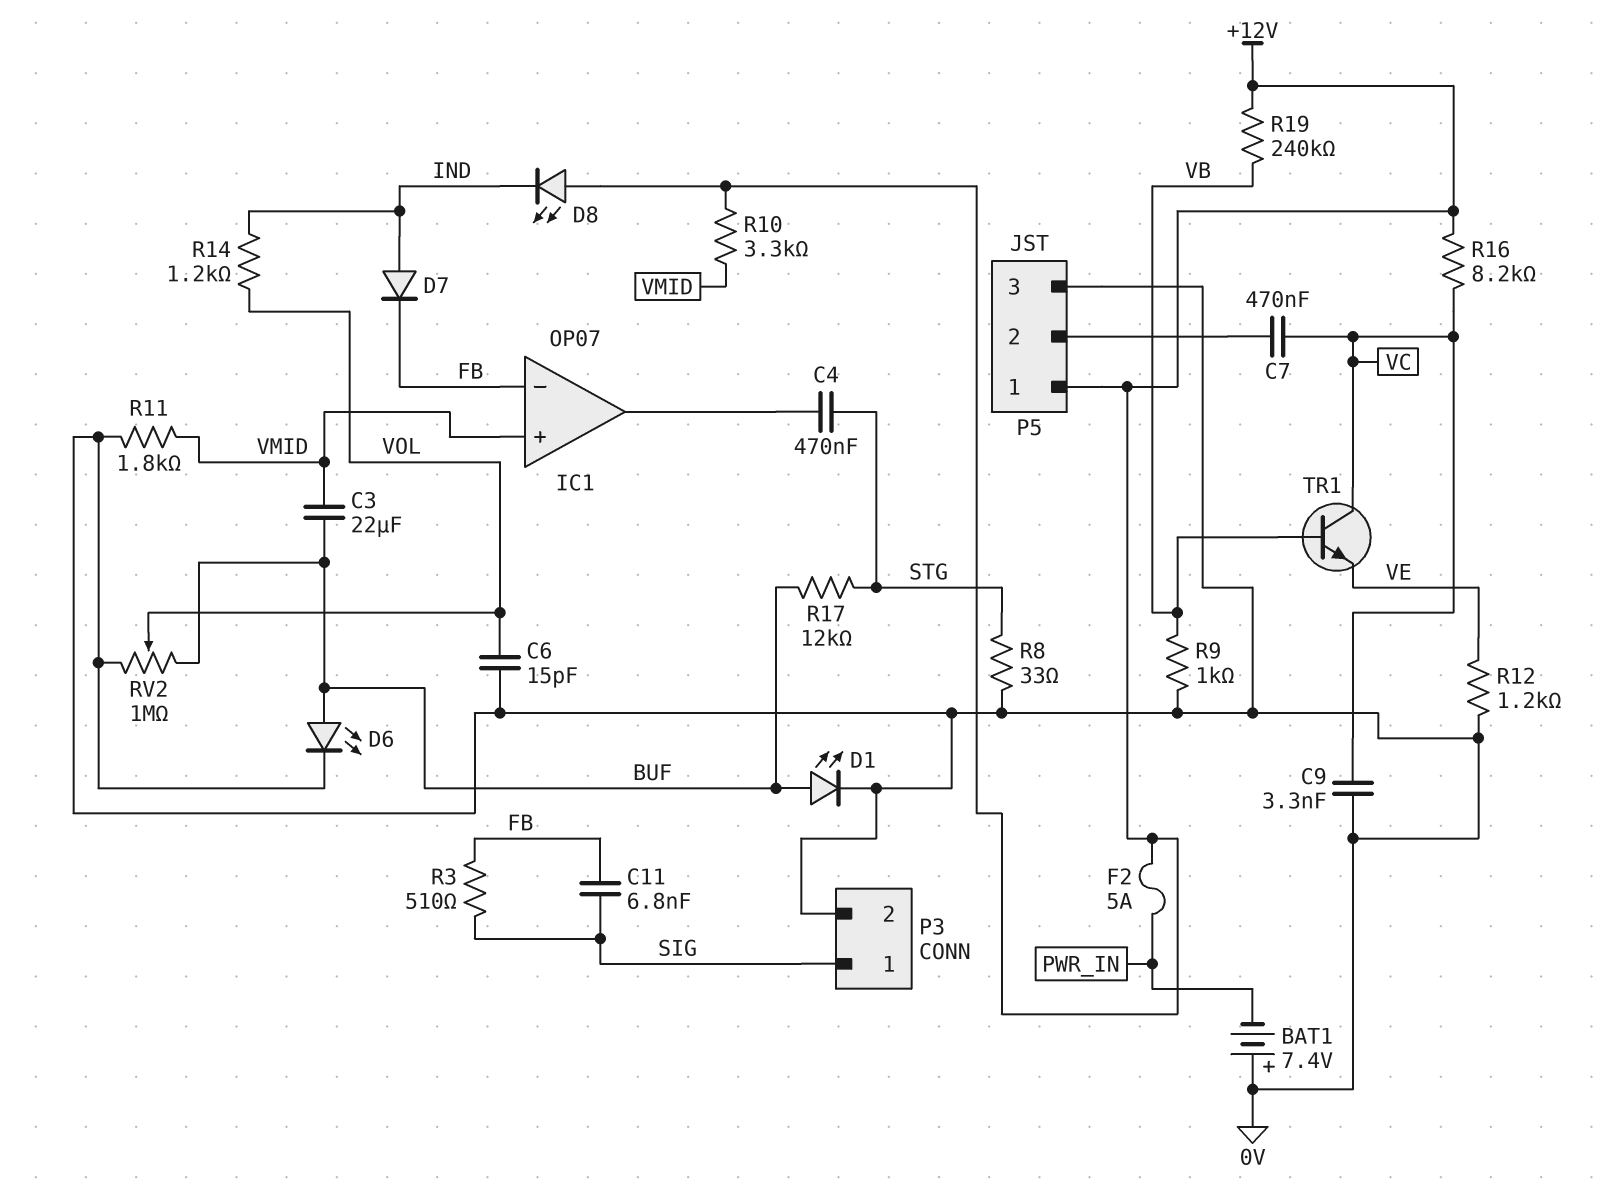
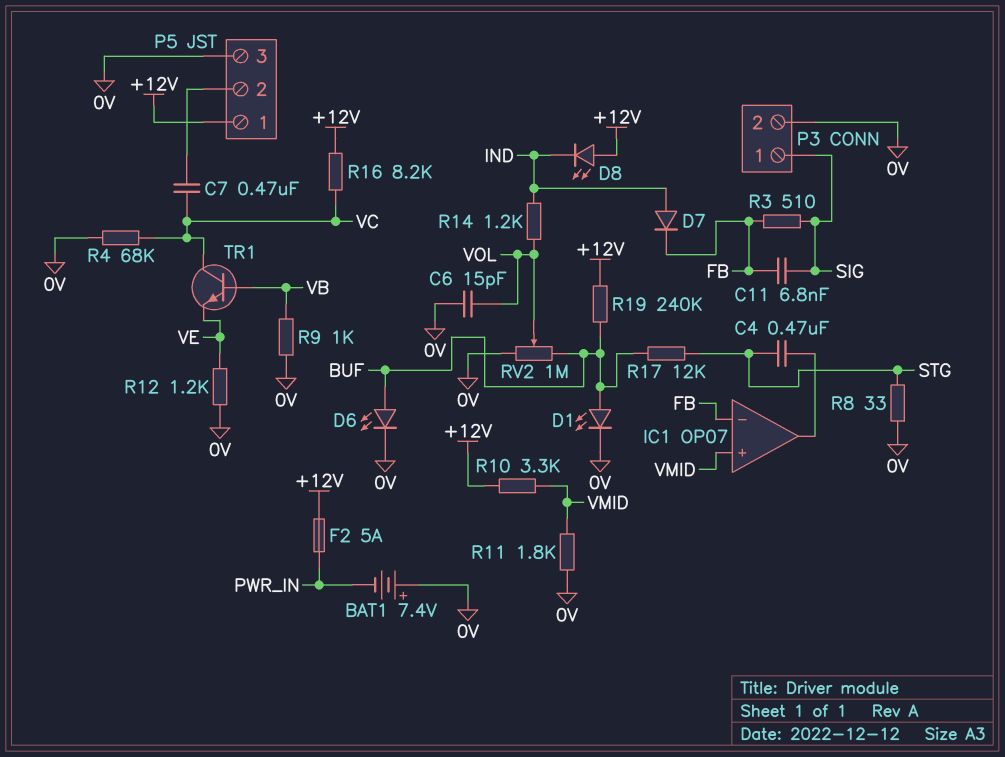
C3: 22uF (BUF, VMID) -> none
C9: 3.3nF (0V, VC) -> none
R4: none -> 68k (0V, VC)
R19: 240k (+12V, VB) -> 240k (+12V, BUF)

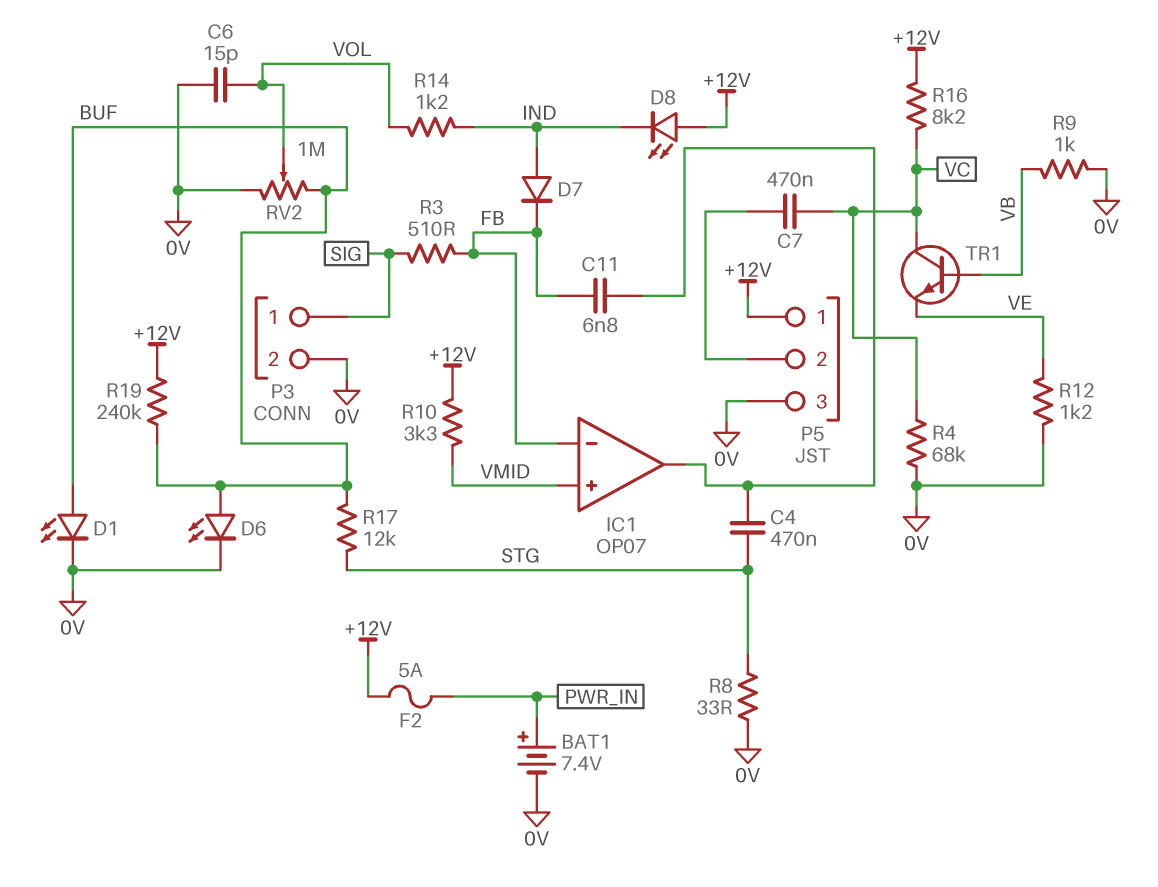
BAT1: 7.4V (plus 0V, minus PWR_IN) -> 7.4V (plus PWR_IN, minus 0V)
C11: 6.8nF (FB, SIG) -> 6.8nF (FB, IC1/out)
R11: 1.8k (0V, VMID) -> none

